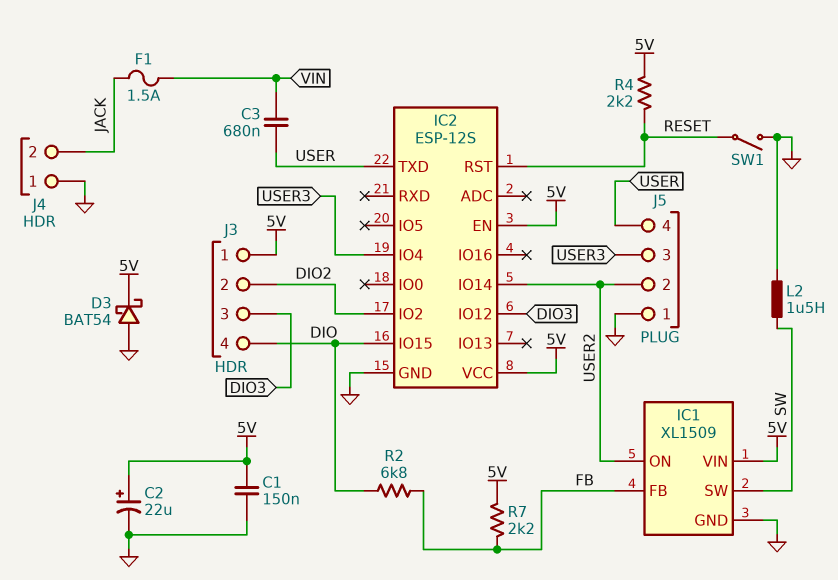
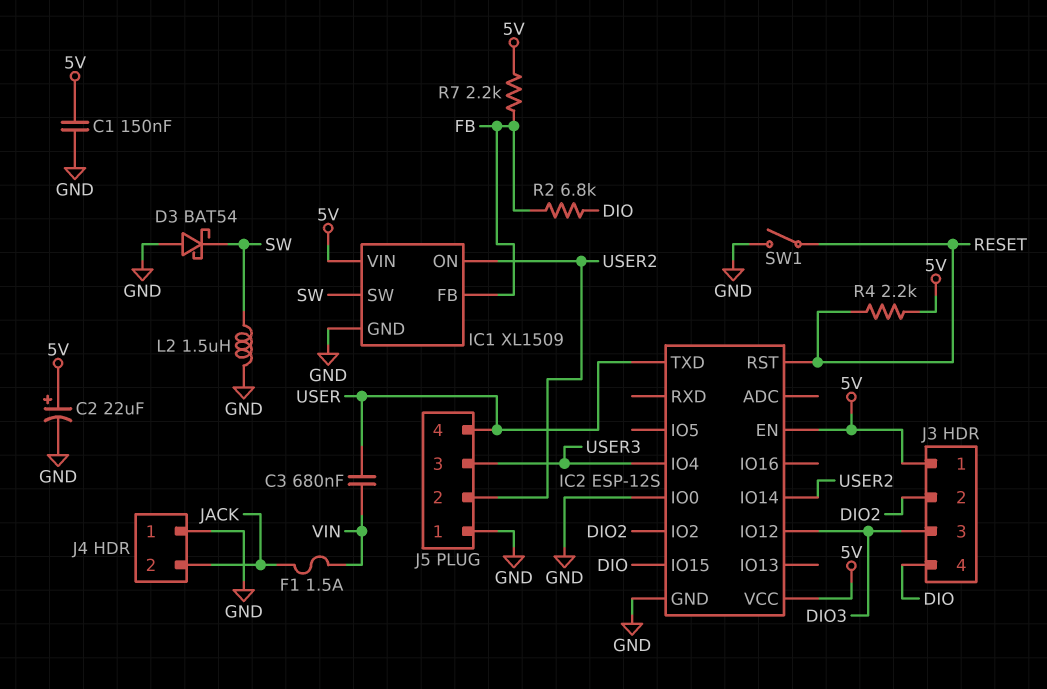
D3: schottky BAT54 (A GND, K 5V) -> schottky BAT54 (A GND, K SW)
IC2 pin IO0: none -> GND

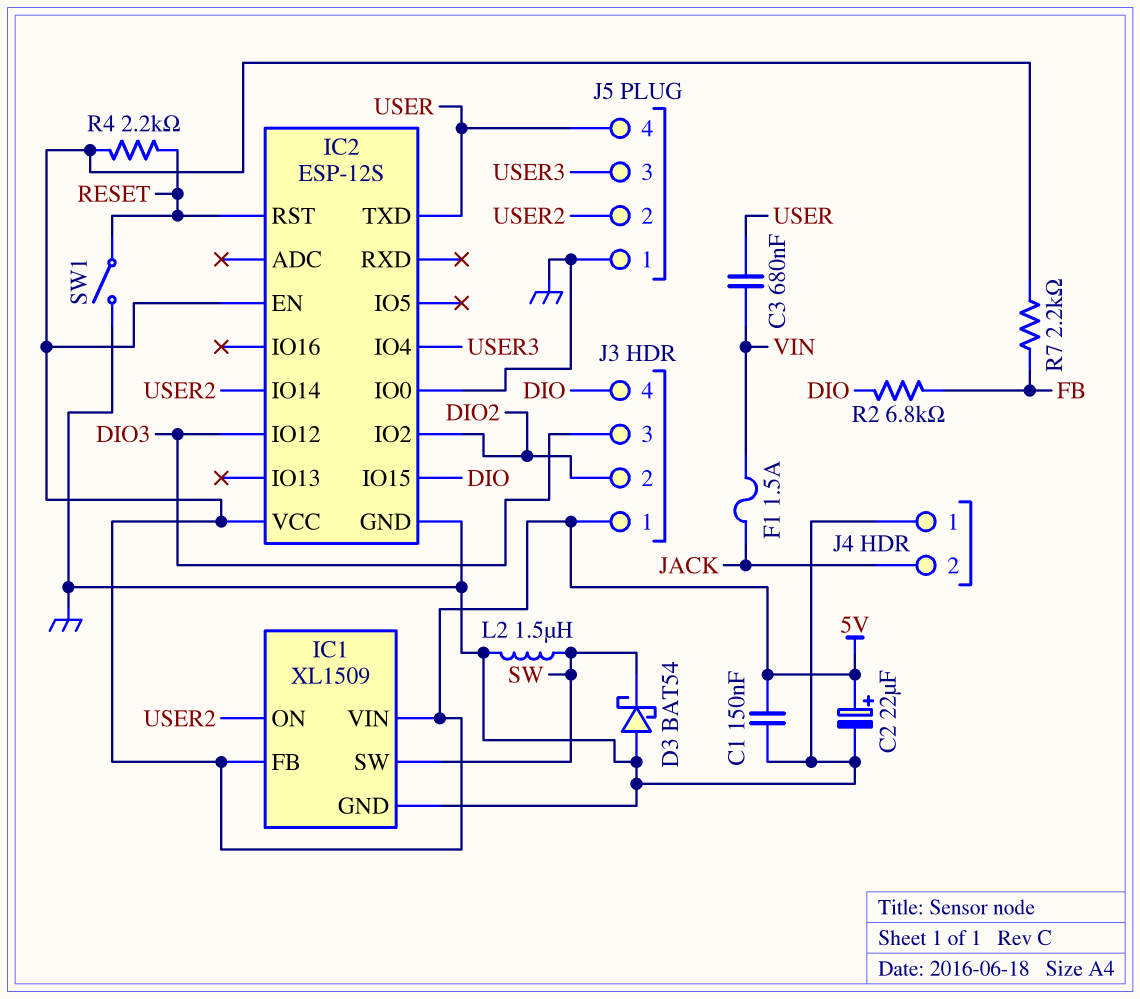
IC1 pin FB: FB -> 5V

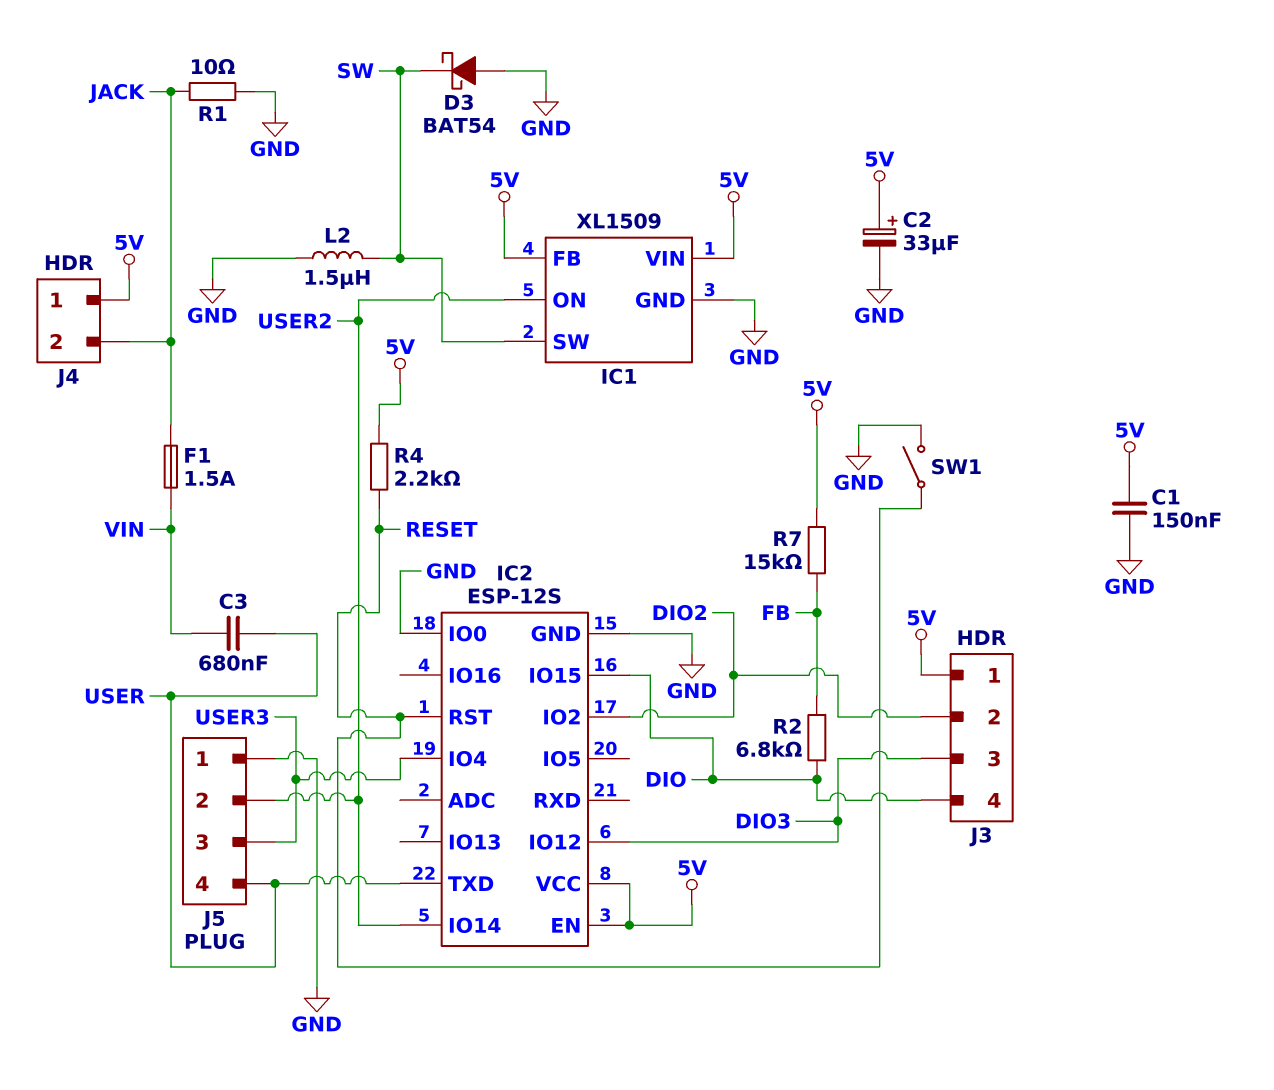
C2: 22uF (plus 5V, minus GND) -> 33uF (plus 5V, minus GND)
J4 pin 1: GND -> 5V
R1: none -> 10 (GND, JACK)
R7: 2.2k (5V, FB) -> 15k (5V, FB)

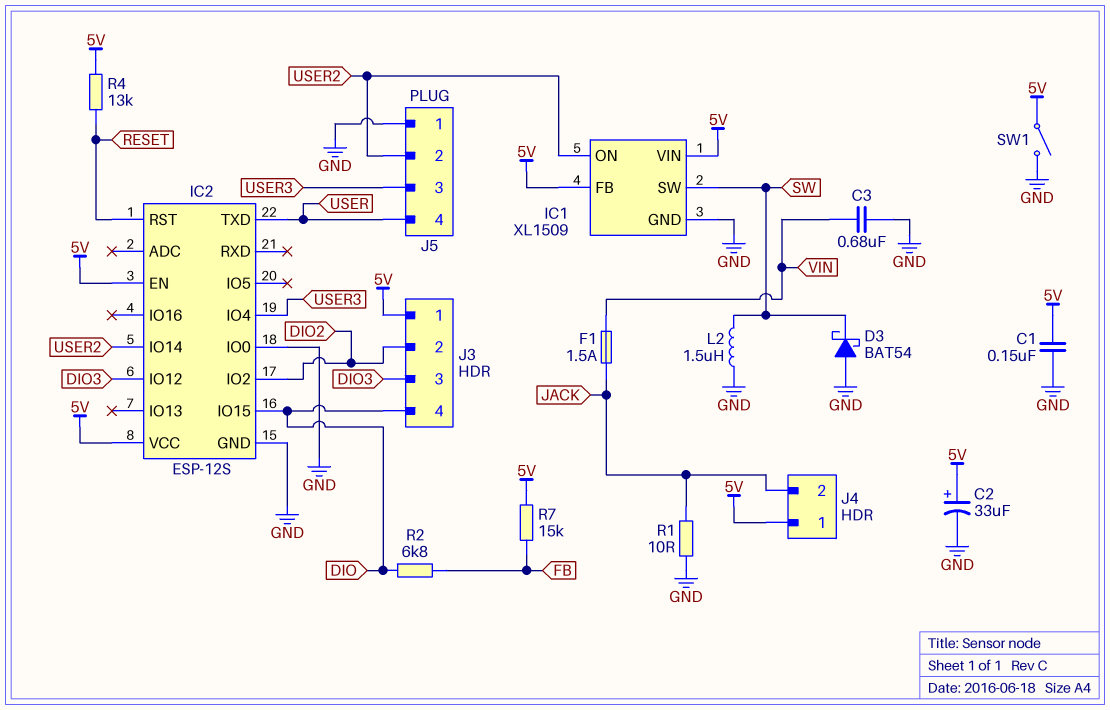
C3: 680nF (USER, VIN) -> 680nF (GND, VIN)
R4: 2.2k (5V, RESET) -> 13k (5V, RESET)
SW1: switch (GND, RESET) -> switch (5V, GND)

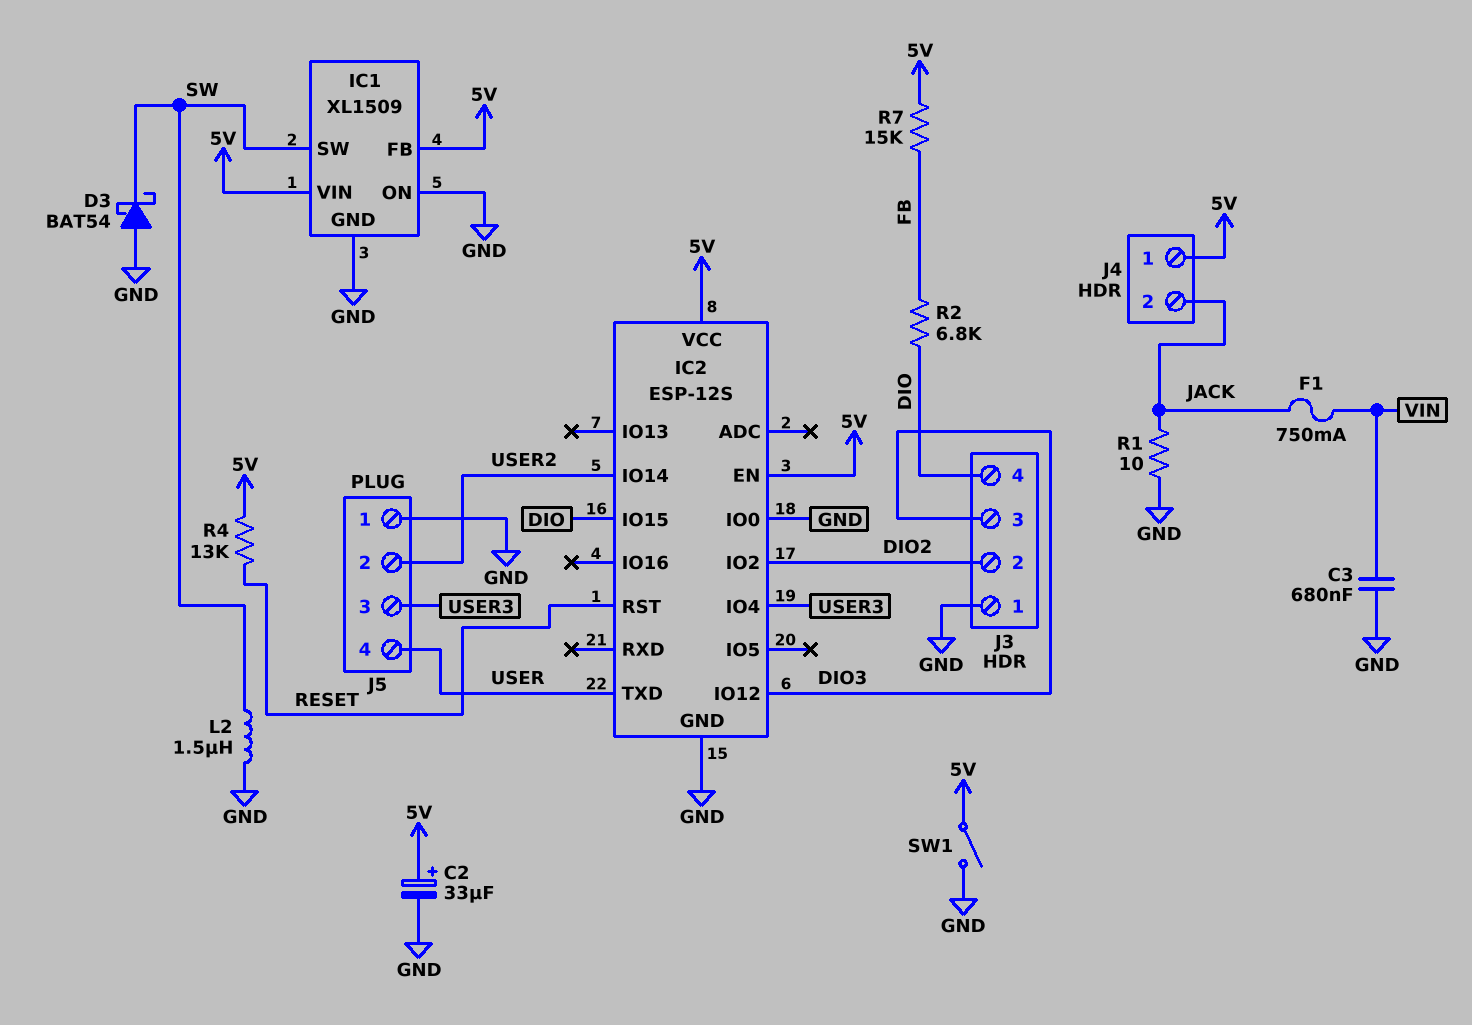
C1: 150nF (5V, GND) -> none
F1: 1.5A (JACK, VIN) -> 750mA (JACK, VIN)
IC1 pin ON: USER2 -> GND
J3 pin 1: 5V -> GND

